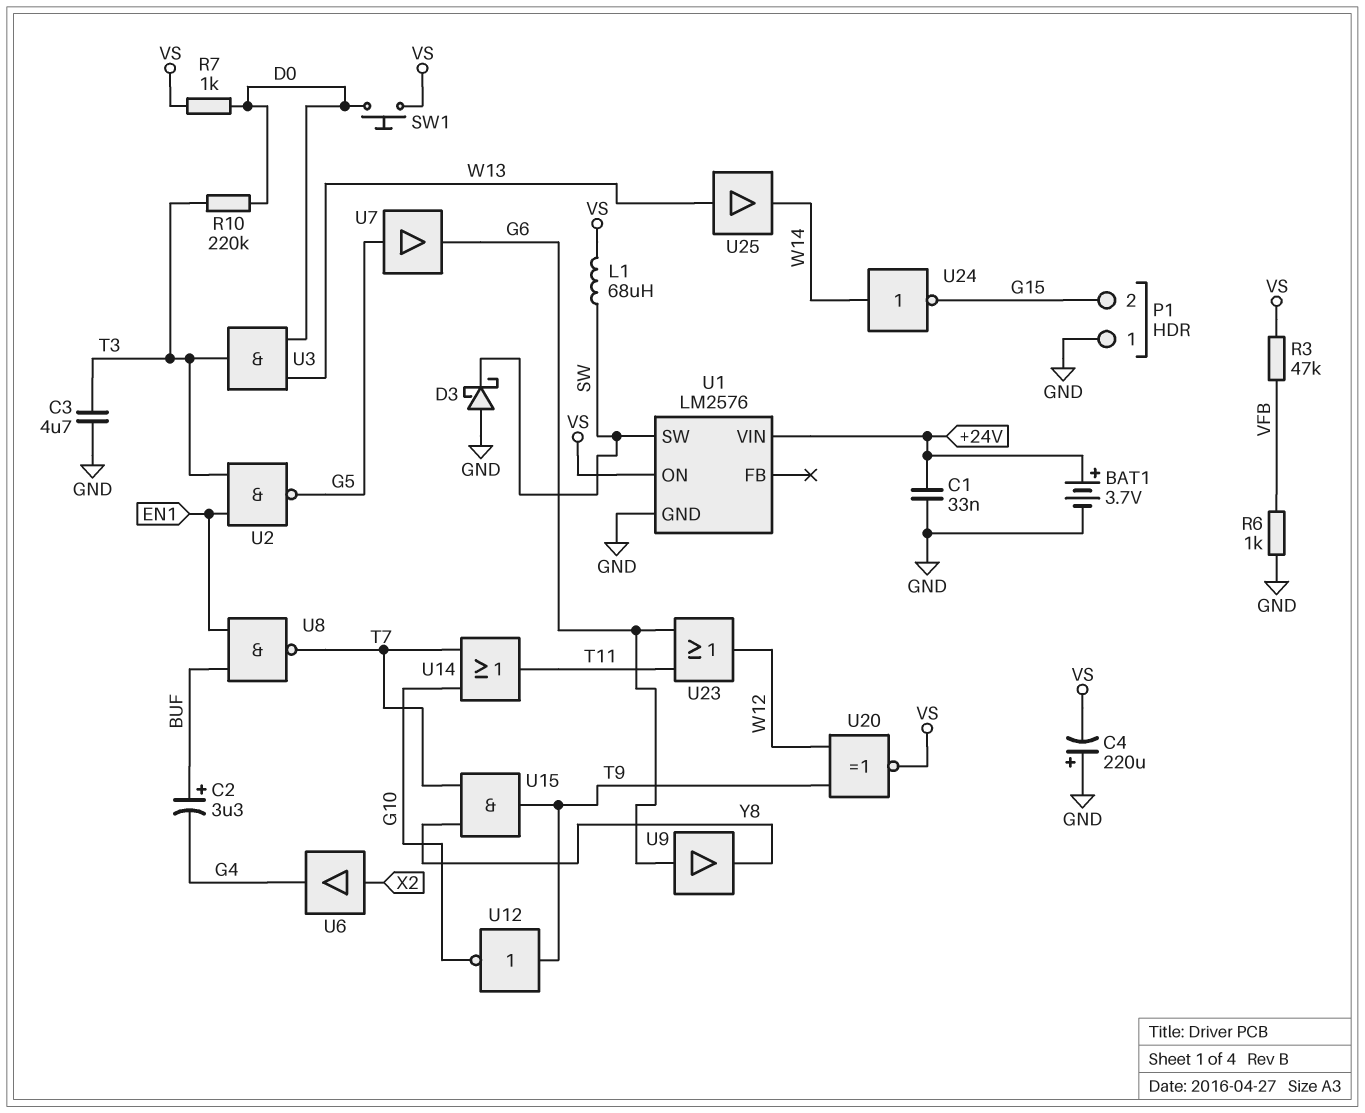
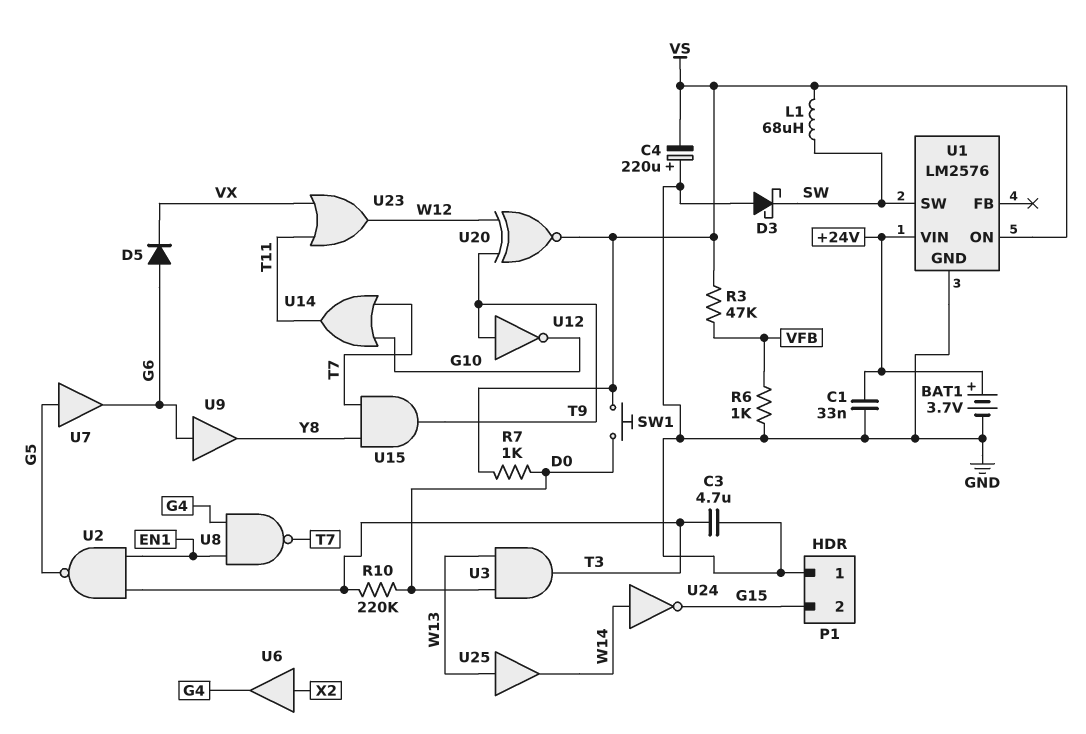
C2: 3.3uF (plus BUF, minus G4) -> none
D5: none -> diode (A G6, K VX)
U8: NAND (in BUF, in EN1, out T7) -> NAND (in EN1, in G4, out T7)
U23: OR (in G6, in T11, out W12) -> OR (in T11, in VX, out W12)

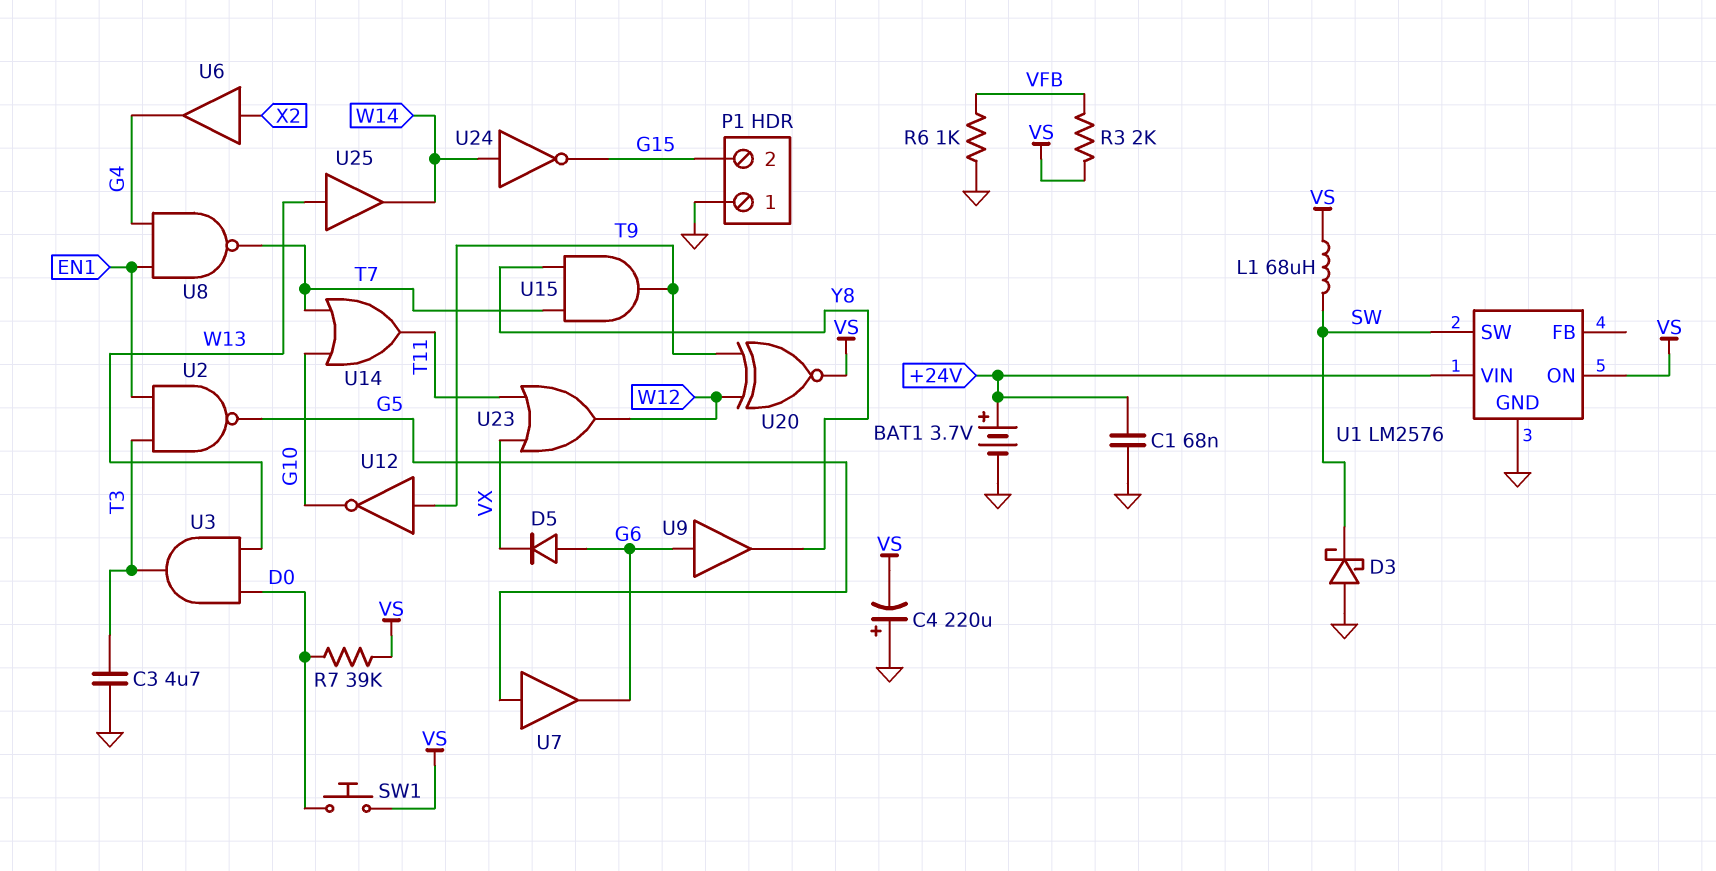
C1: 33nF (+24V, GND) -> 68nF (+24V, GND)
R3: 47k (VFB, VS) -> 2k (VFB, VS)
R7: 1k (D0, VS) -> 39k (D0, VS)
R10: 220k (D0, T3) -> none

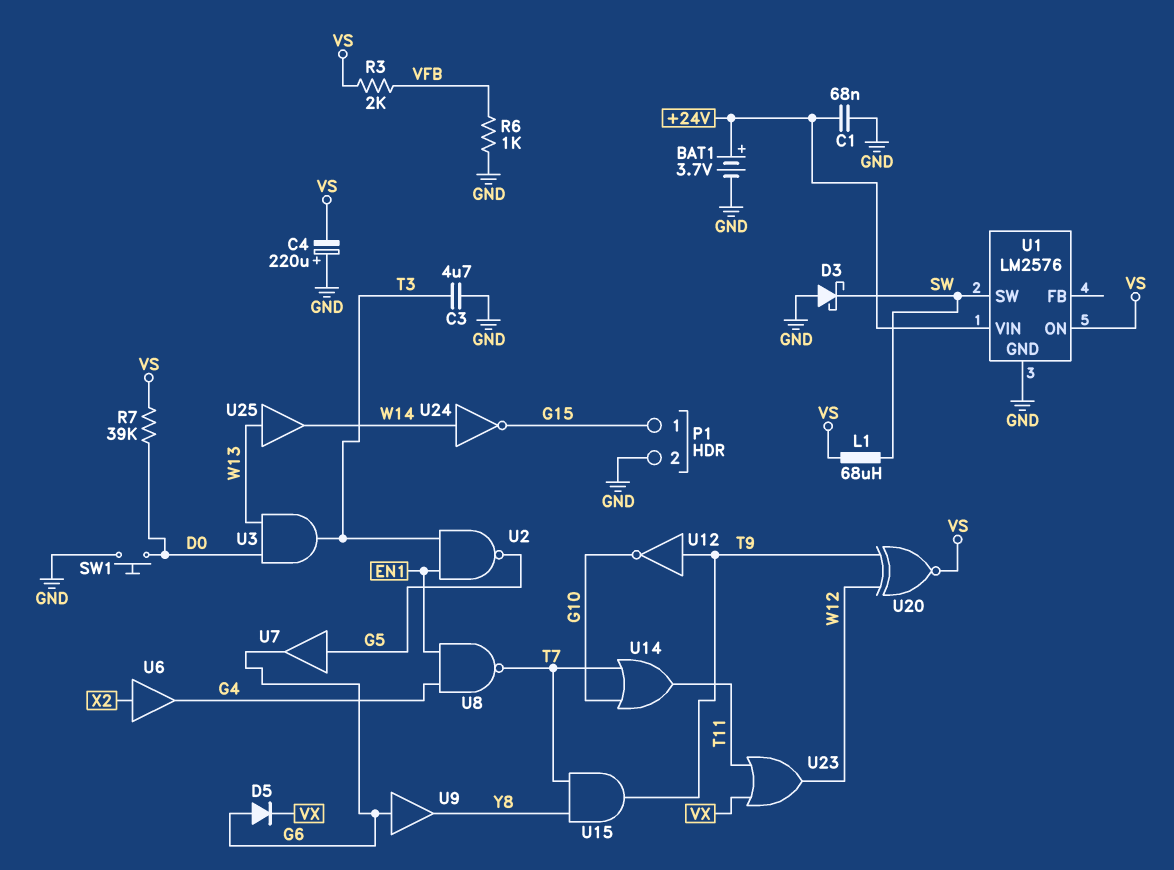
P1 pin 1: GND -> G15
P1 pin 2: G15 -> GND
SW1: button (D0, VS) -> button (D0, GND)

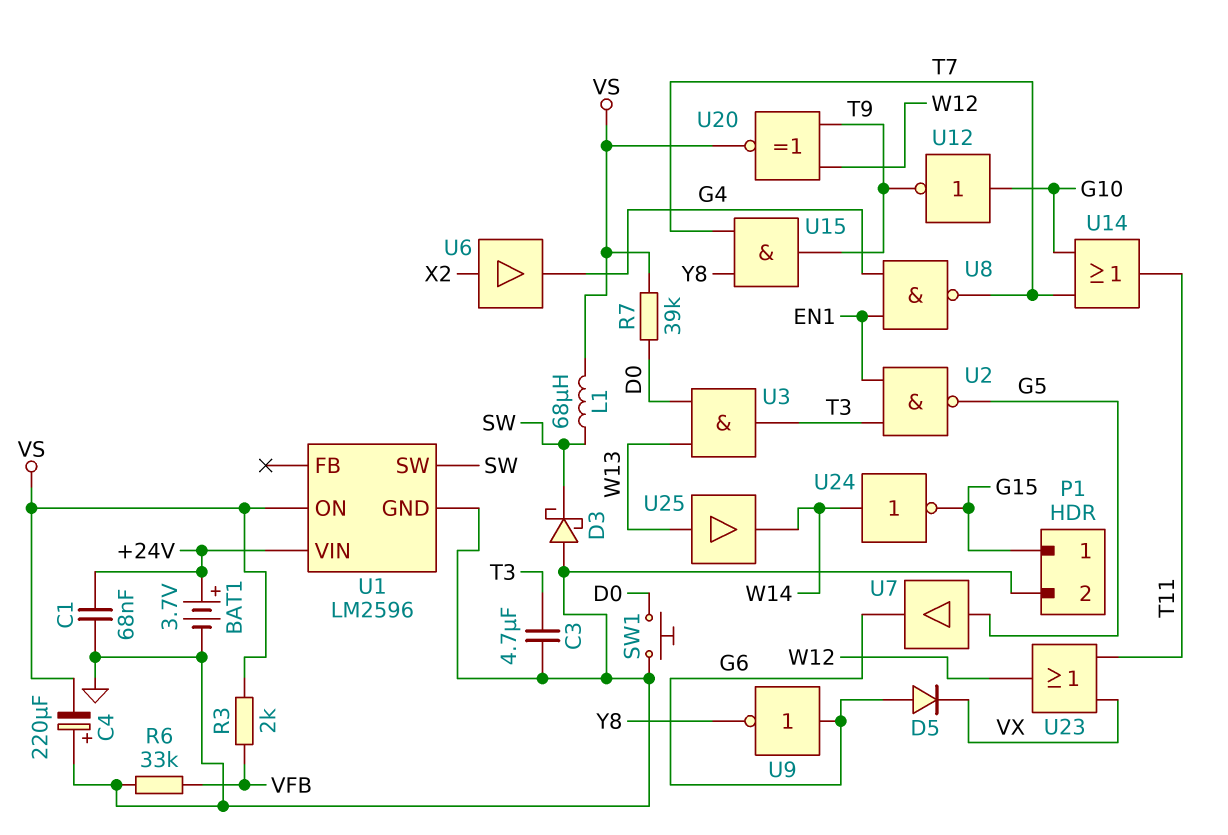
R6: 1k (GND, VFB) -> 33k (GND, VFB)
U1: LM2576 -> LM2596
U9: buffer (in G6, out Y8) -> NOT (in G6, out Y8)
U12: NOT (in T9, out G10) -> NOT (in G10, out T9)

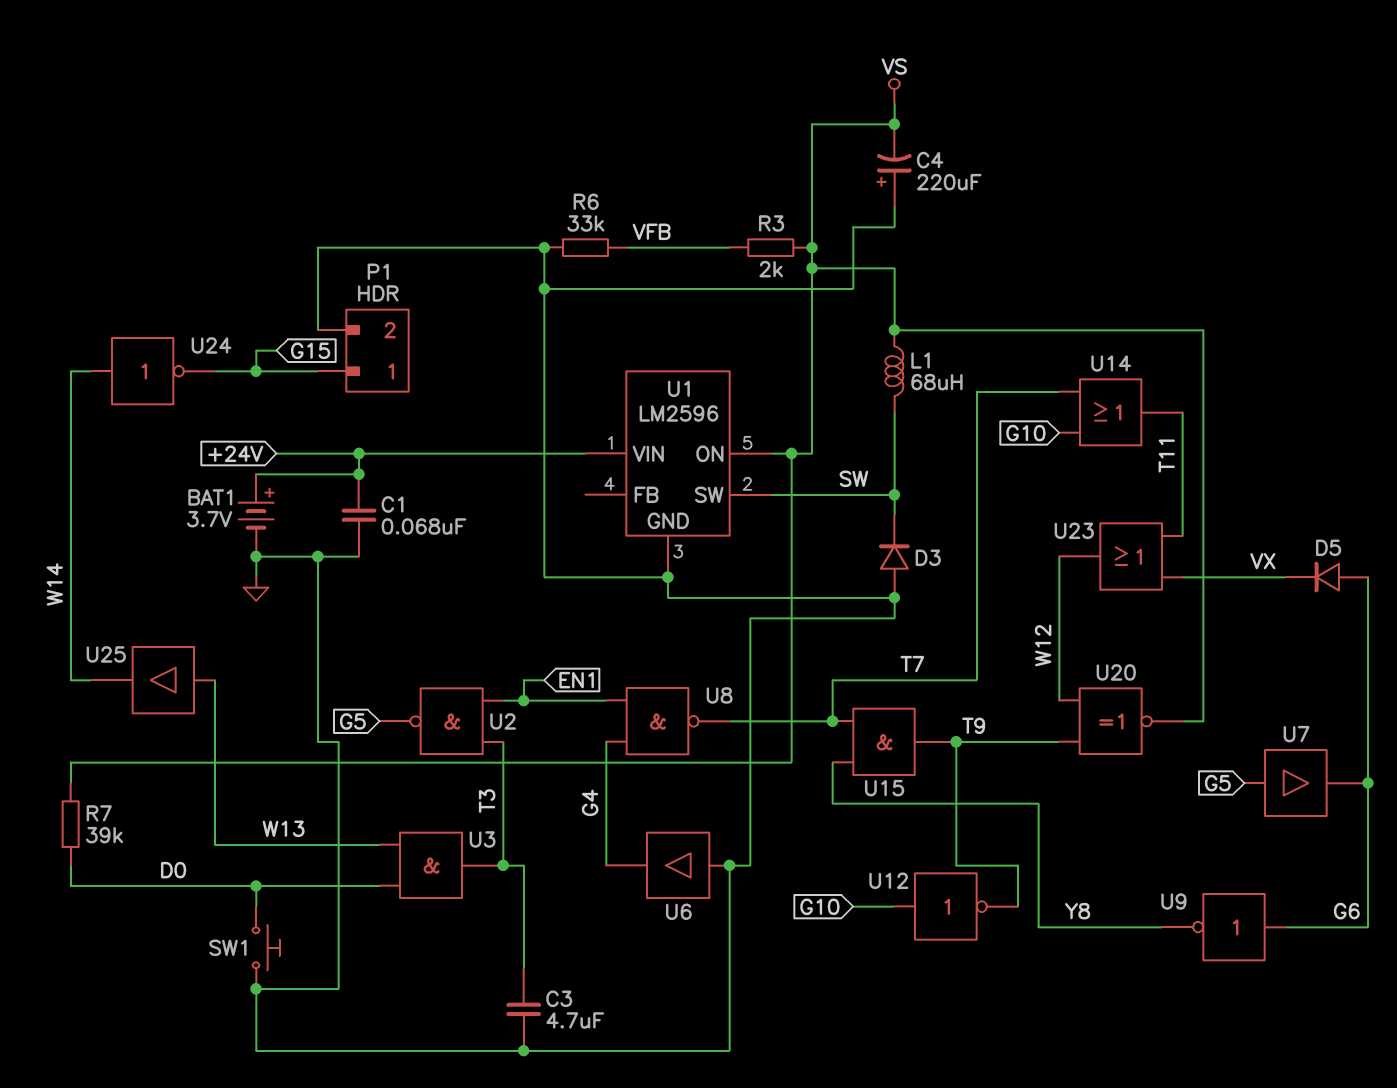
D3: schottky (A GND, K SW) -> diode (A GND, K SW)
U6: buffer (in X2, out G4) -> buffer (in GND, out G4)

